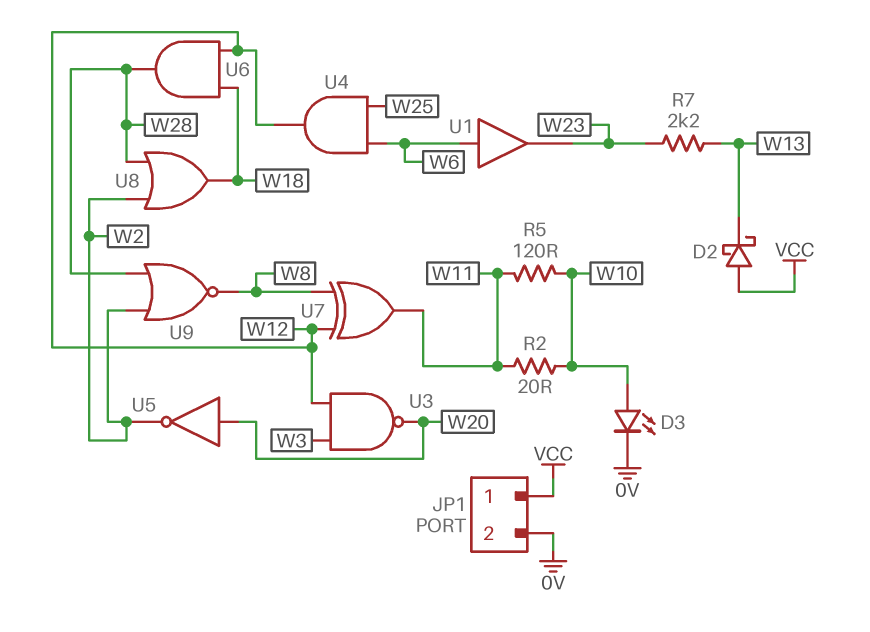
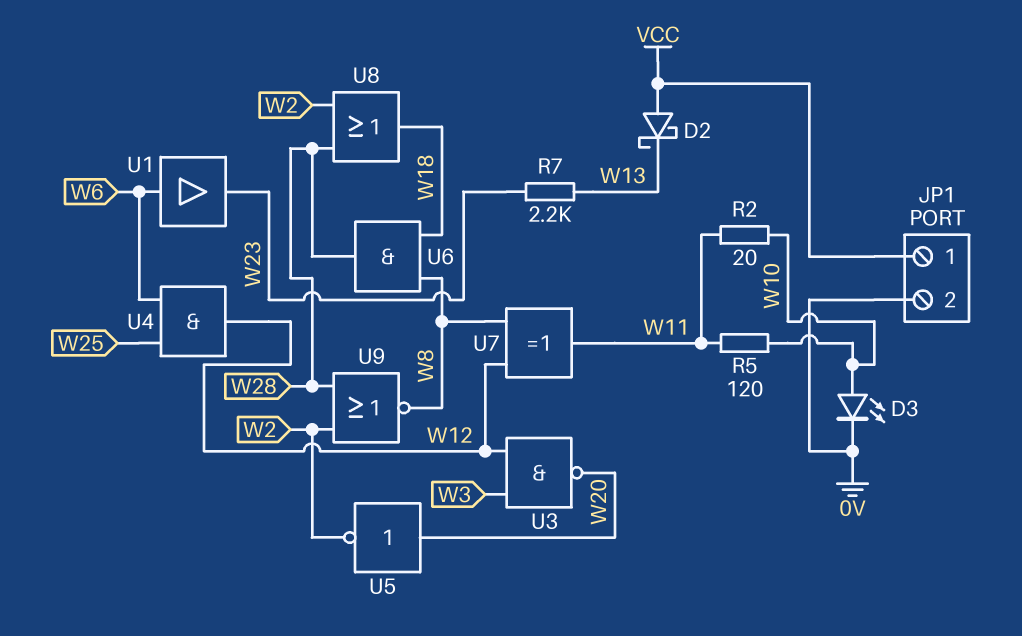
U6: AND (in W12, in W18, out W28) -> AND (in W8, in W18, out W28)

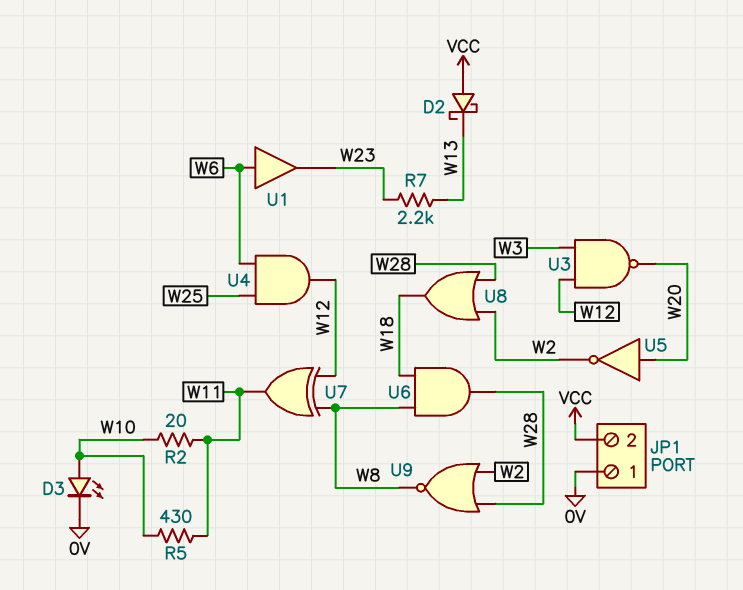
JP1 pin 1: VCC -> 0V
JP1 pin 2: 0V -> VCC
R5: 120 (W10, W11) -> 430 (W10, W11)

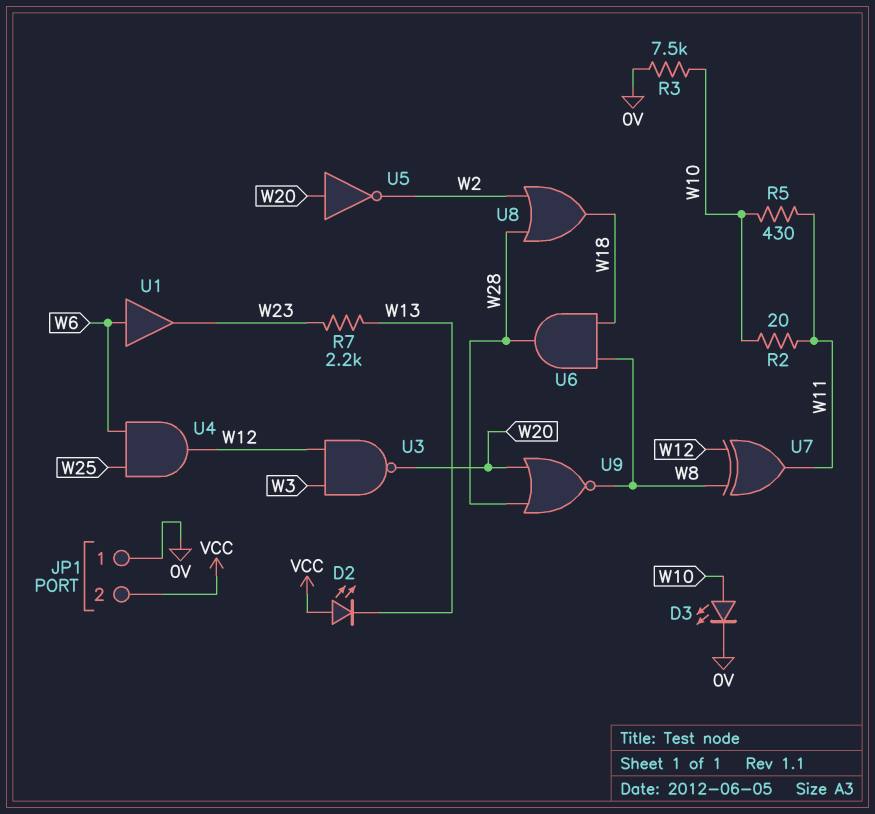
D2: schottky (A VCC, K W13) -> LED (A VCC, K W13)
R3: none -> 7.5k (0V, W10)
U9: NOR (in W2, in W28, out W8) -> NOR (in W20, in W28, out W8)

